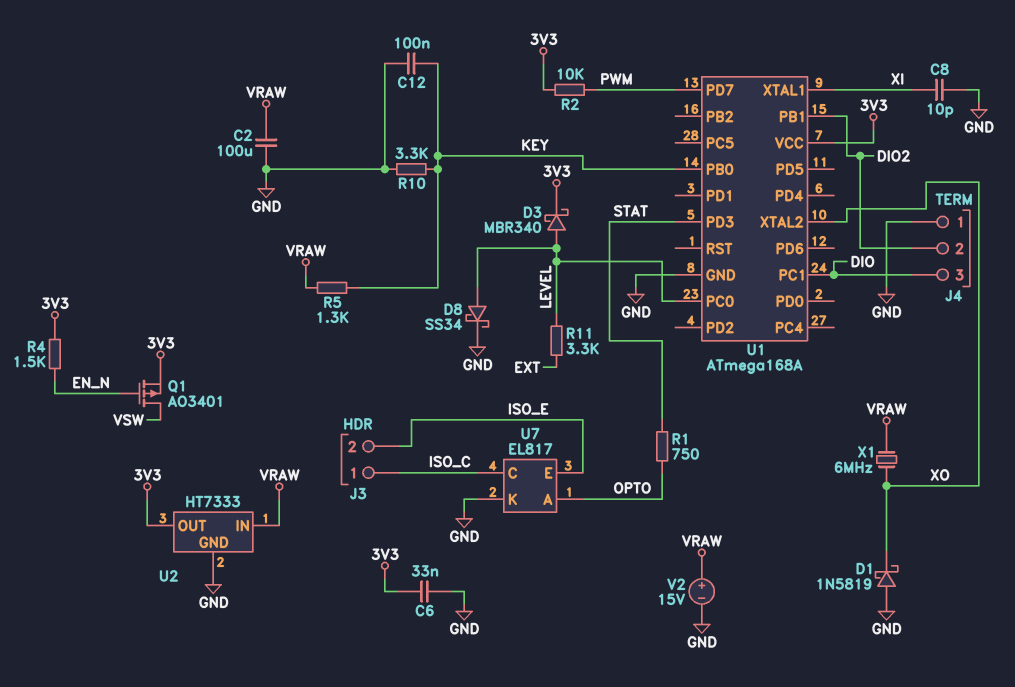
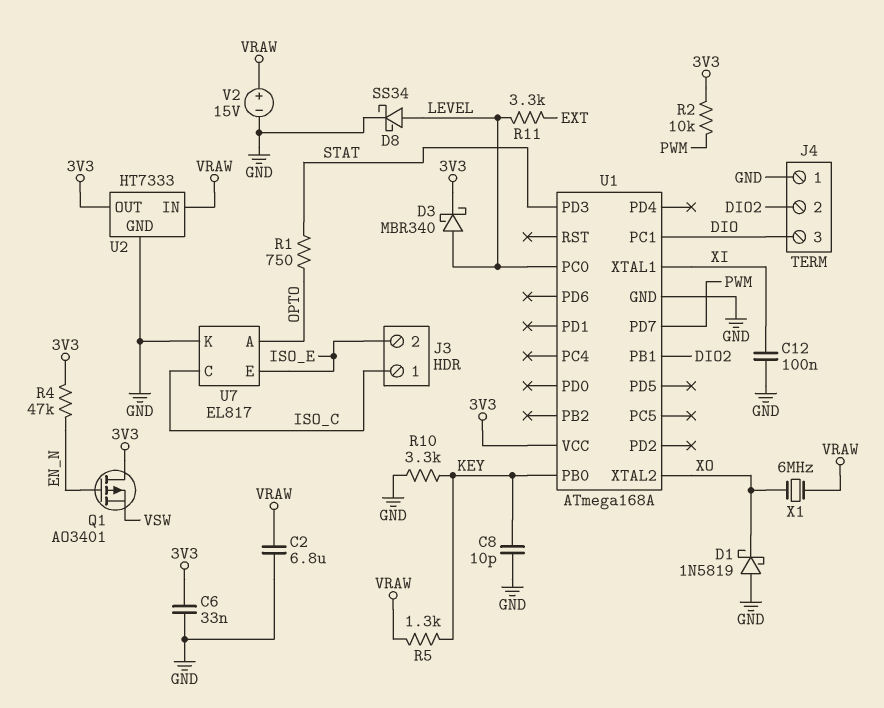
C2: 100uF (GND, VRAW) -> 6.8uF (GND, VRAW)
C8: 10pF (GND, XI) -> 10pF (GND, KEY)
C12: 100nF (GND, KEY) -> 100nF (GND, XI)
Q1: PMOS AO3401 (G EN_N, D VSW, S 3V3) -> PMOS AO3401 (G EN_N, D 3V3, S VSW)
R4: 1.5k (3V3, EN_N) -> 47k (3V3, EN_N)

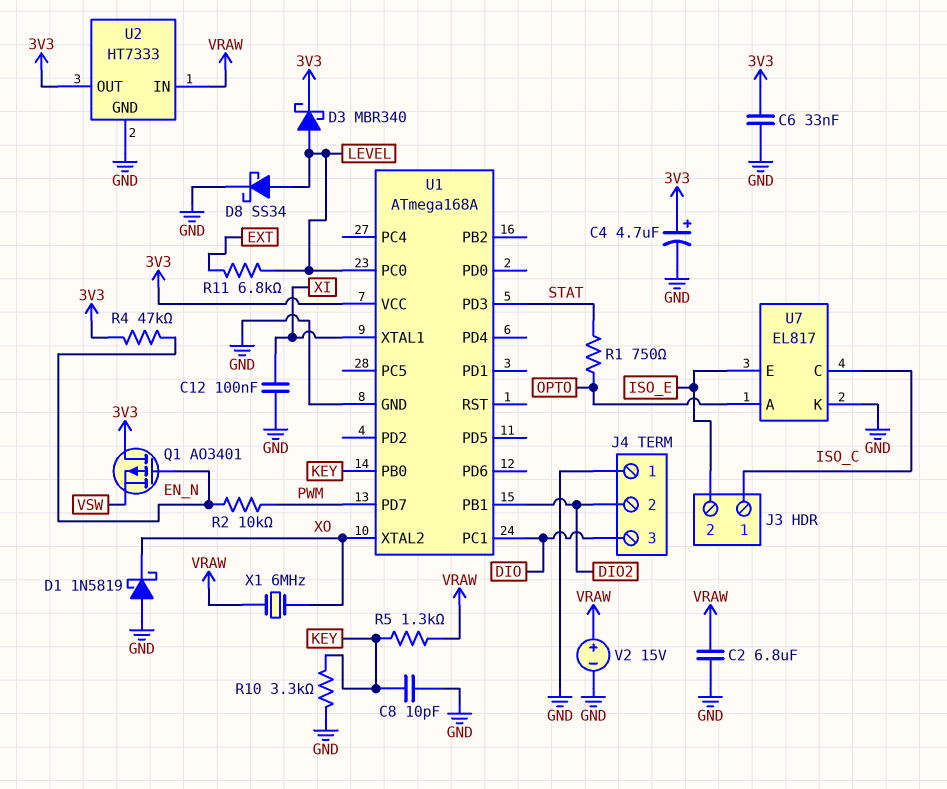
C4: none -> 4.7uF (plus 3V3, minus GND)
R2: 10k (3V3, PWM) -> 10k (EN_N, PWM)
R11: 3.3k (EXT, LEVEL) -> 6.8k (EXT, LEVEL)

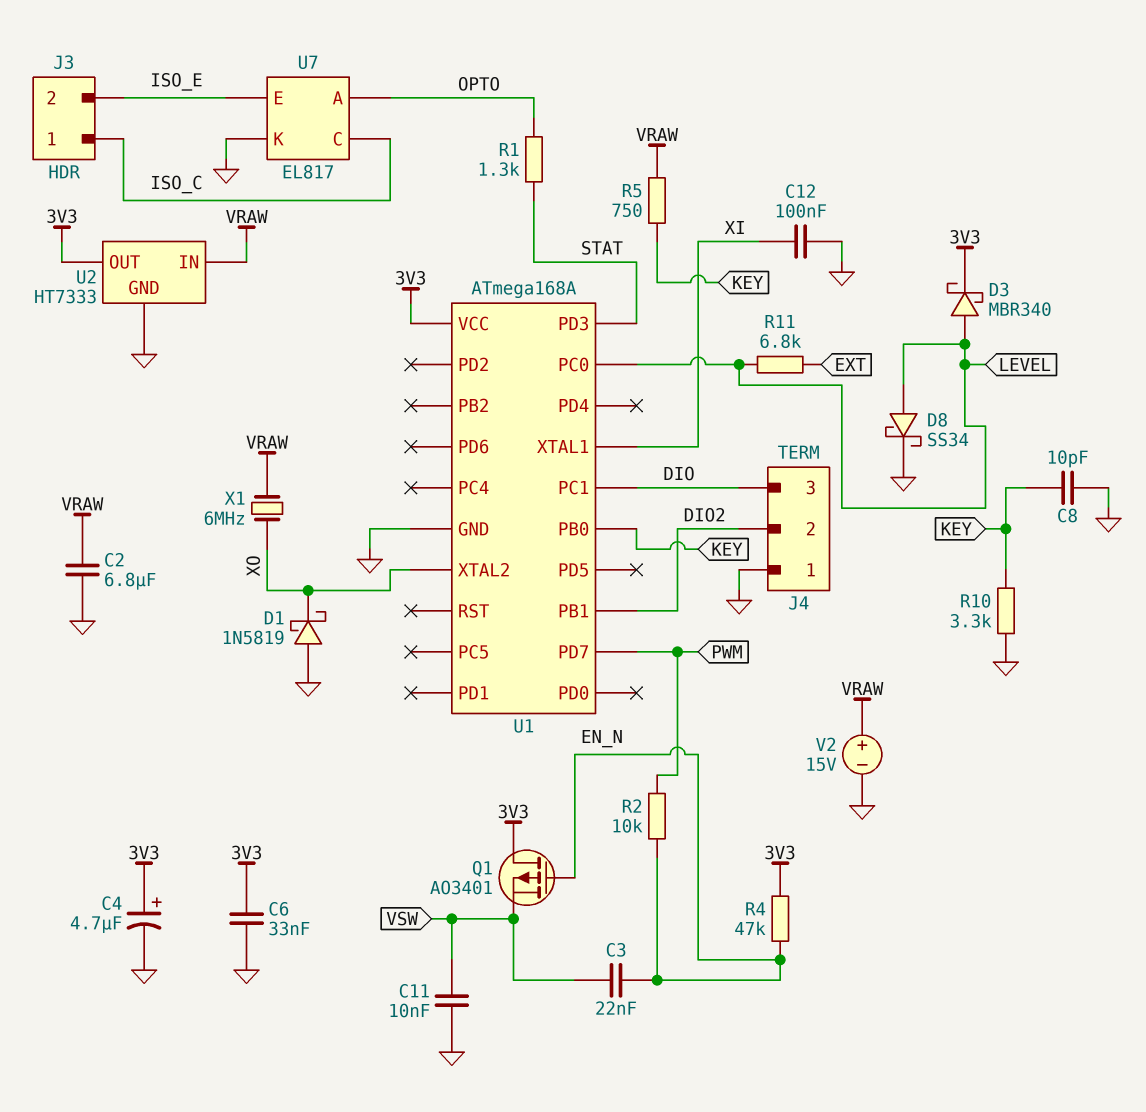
C3: none -> 22nF (EN_N, VSW)
C11: none -> 10nF (GND, VSW)
R1: 750 (OPTO, STAT) -> 1.3k (OPTO, STAT)
R5: 1.3k (KEY, VRAW) -> 750 (KEY, VRAW)

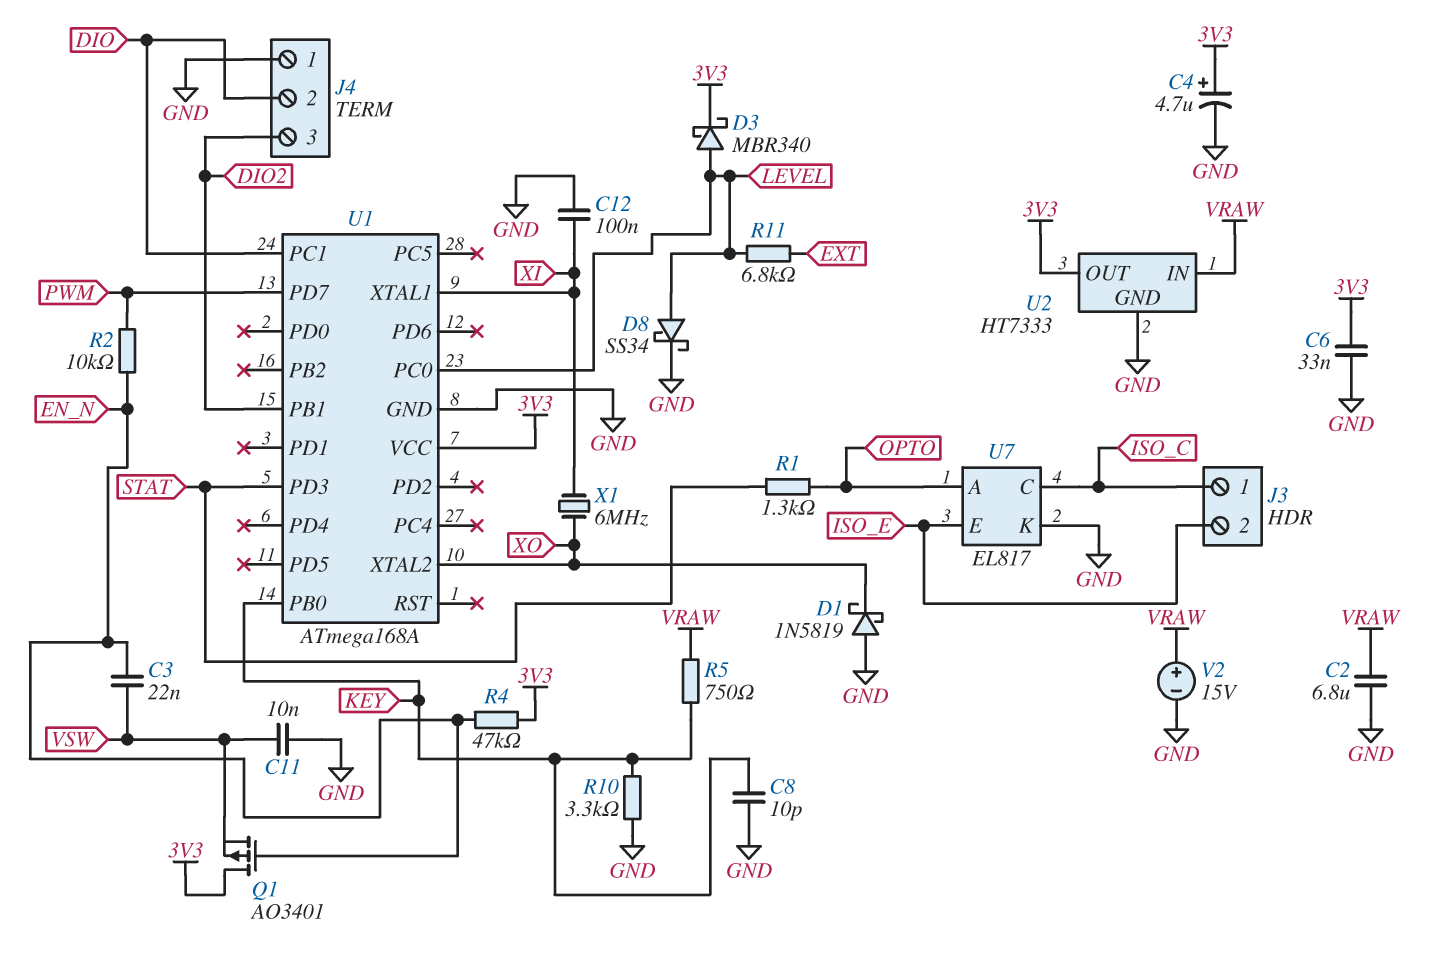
J4 pin 2: DIO2 -> DIO
J4 pin 3: DIO -> DIO2
X1: 6MHz (VRAW, XO) -> 6MHz (XI, XO)

